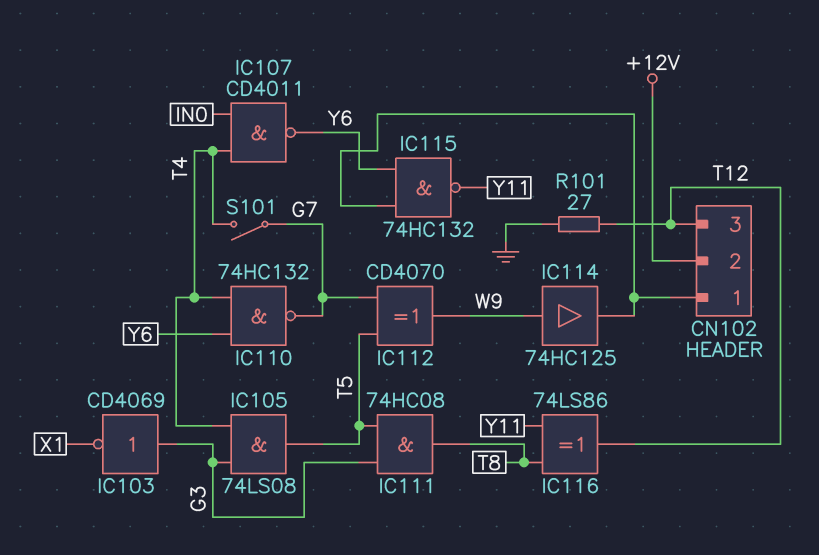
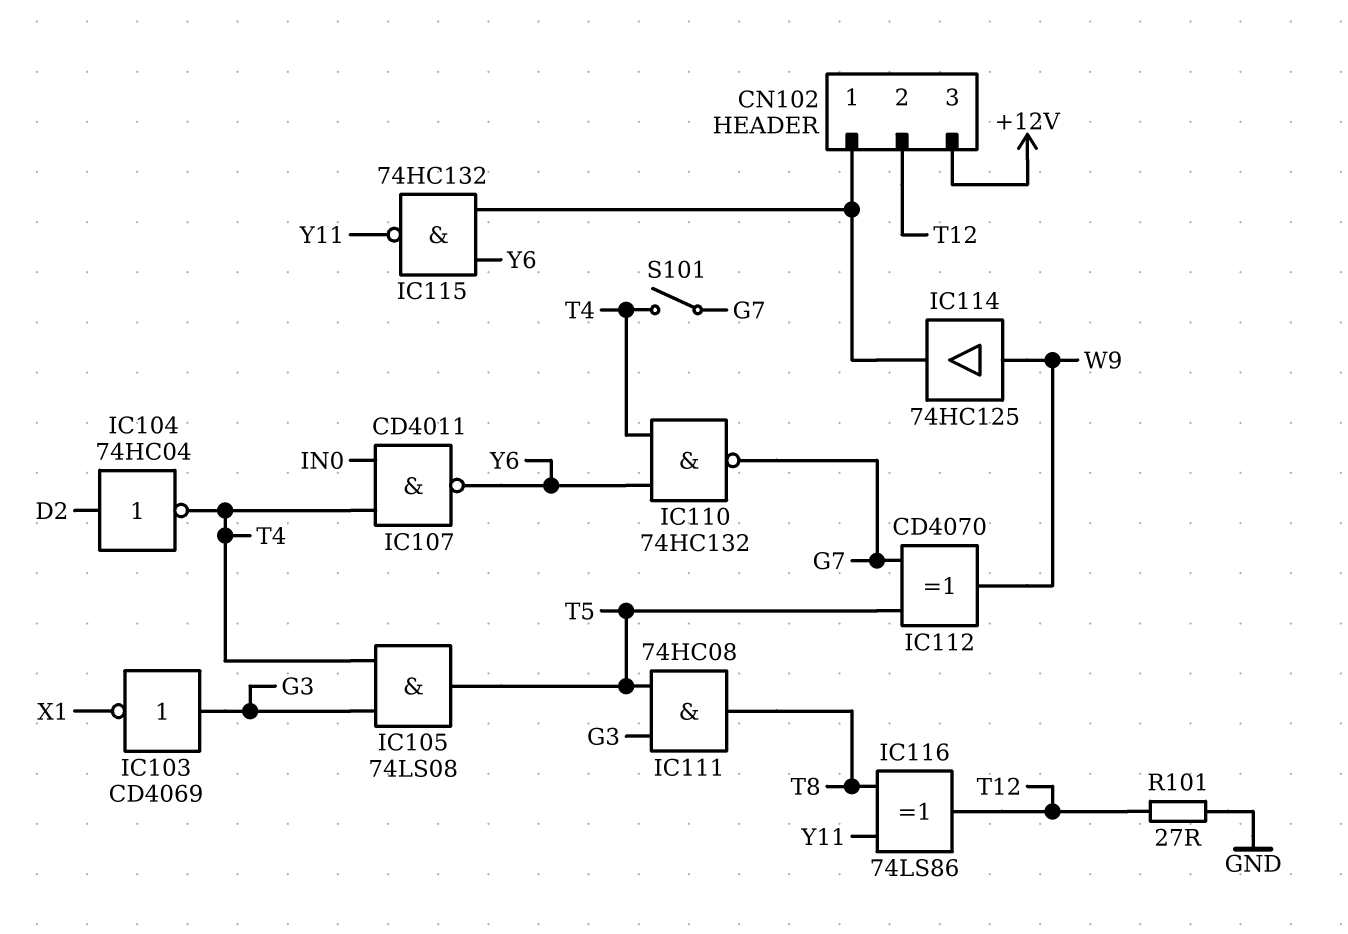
CN102 pin 2: +12V -> T12
CN102 pin 3: T12 -> +12V
IC104: none -> NOT 74HC04 (in D2, out T4)

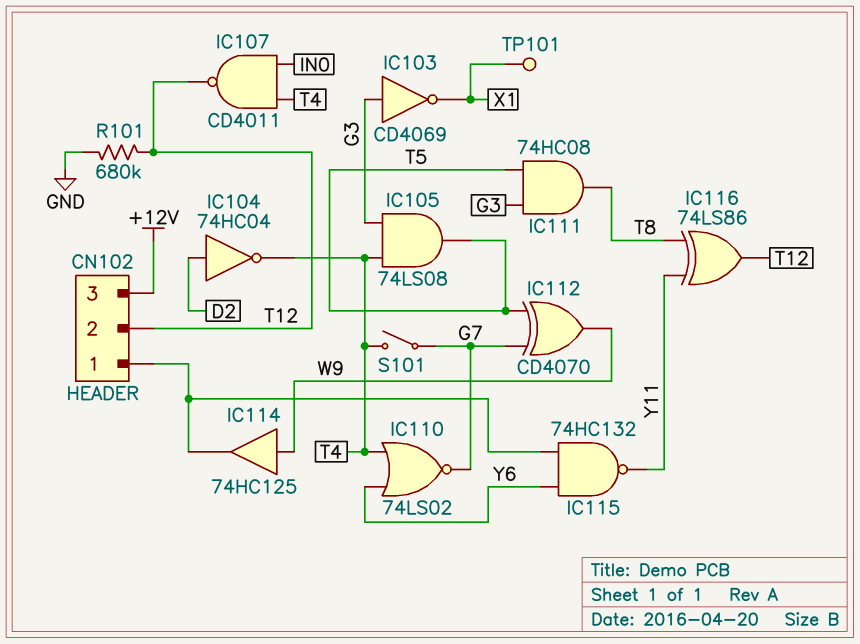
IC107: NAND CD4011 (in IN0, in T4, out Y6) -> NAND CD4011 (in IN0, in T4, out T12)
IC110: NAND 74HC132 (in T4, in Y6, out G7) -> NOR 74LS02 (in T4, in Y6, out G7)
R101: 27 (GND, T12) -> 680k (GND, T12)
TP101: none -> test point (X1)

